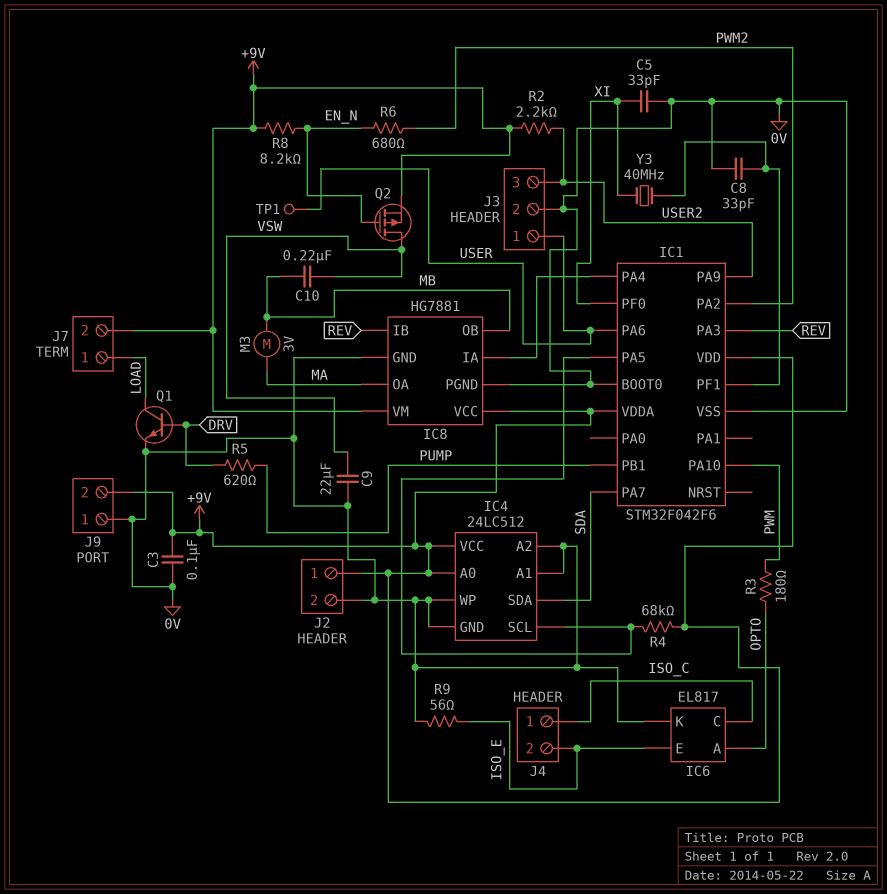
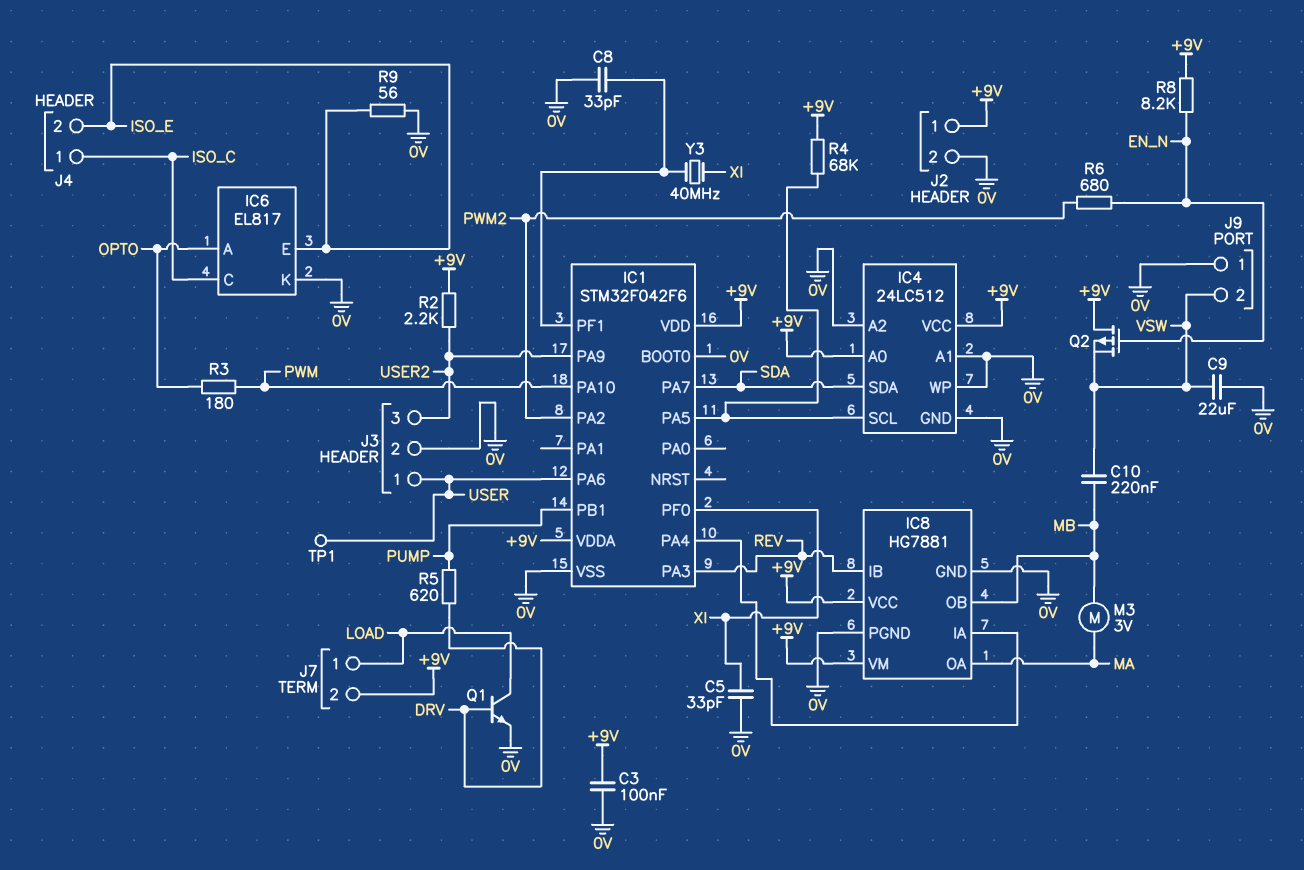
J9 pin 2: +9V -> VSW
Q2: PMOS (G EN_N, D VSW, S +9V) -> PMOS (G EN_N, D +9V, S VSW)

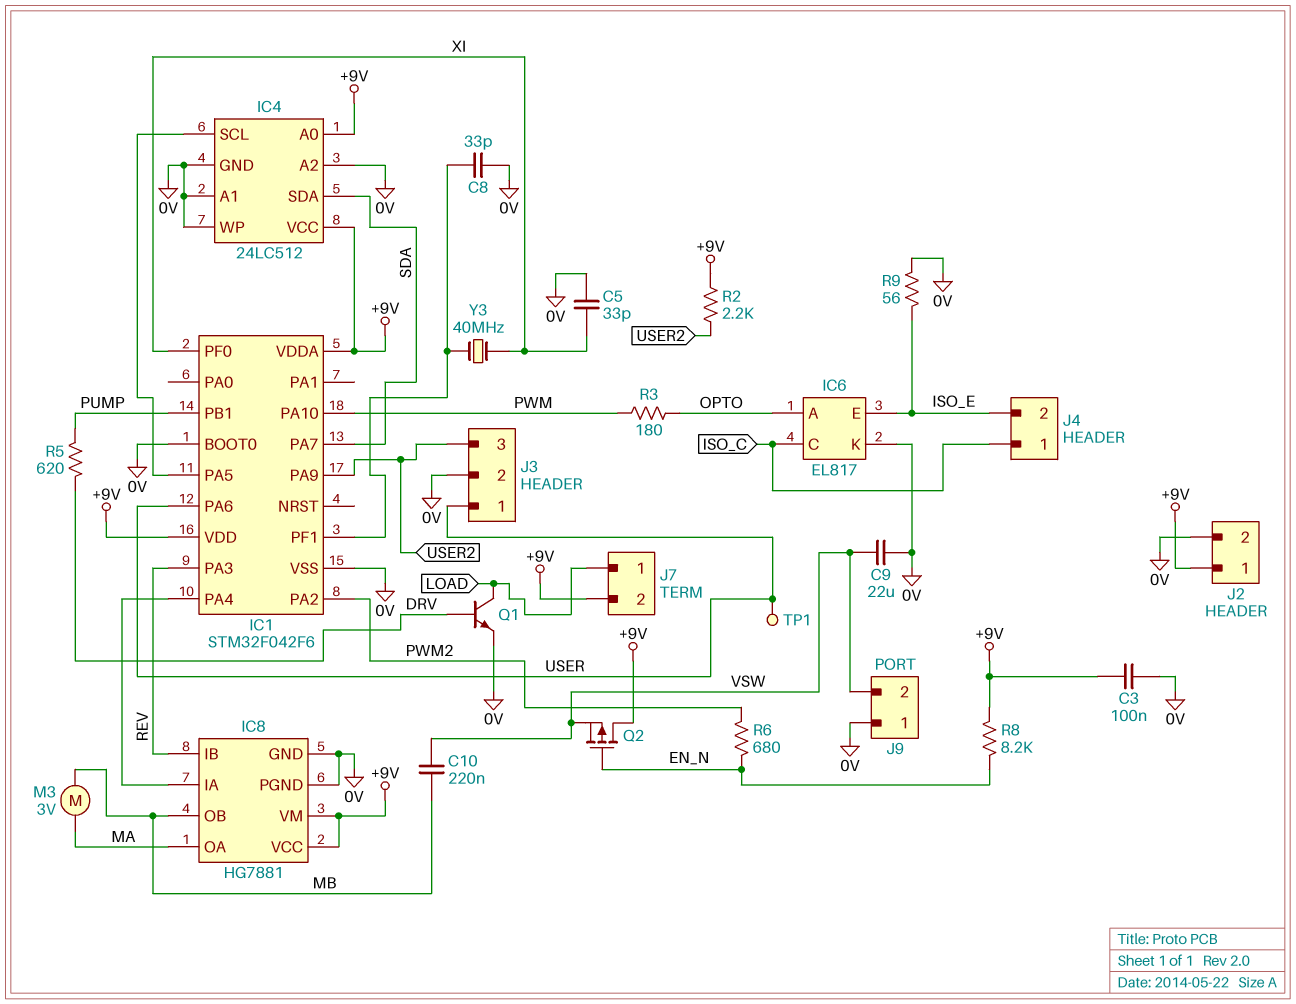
R4: 68k (+9V, IC1/PA5) -> none

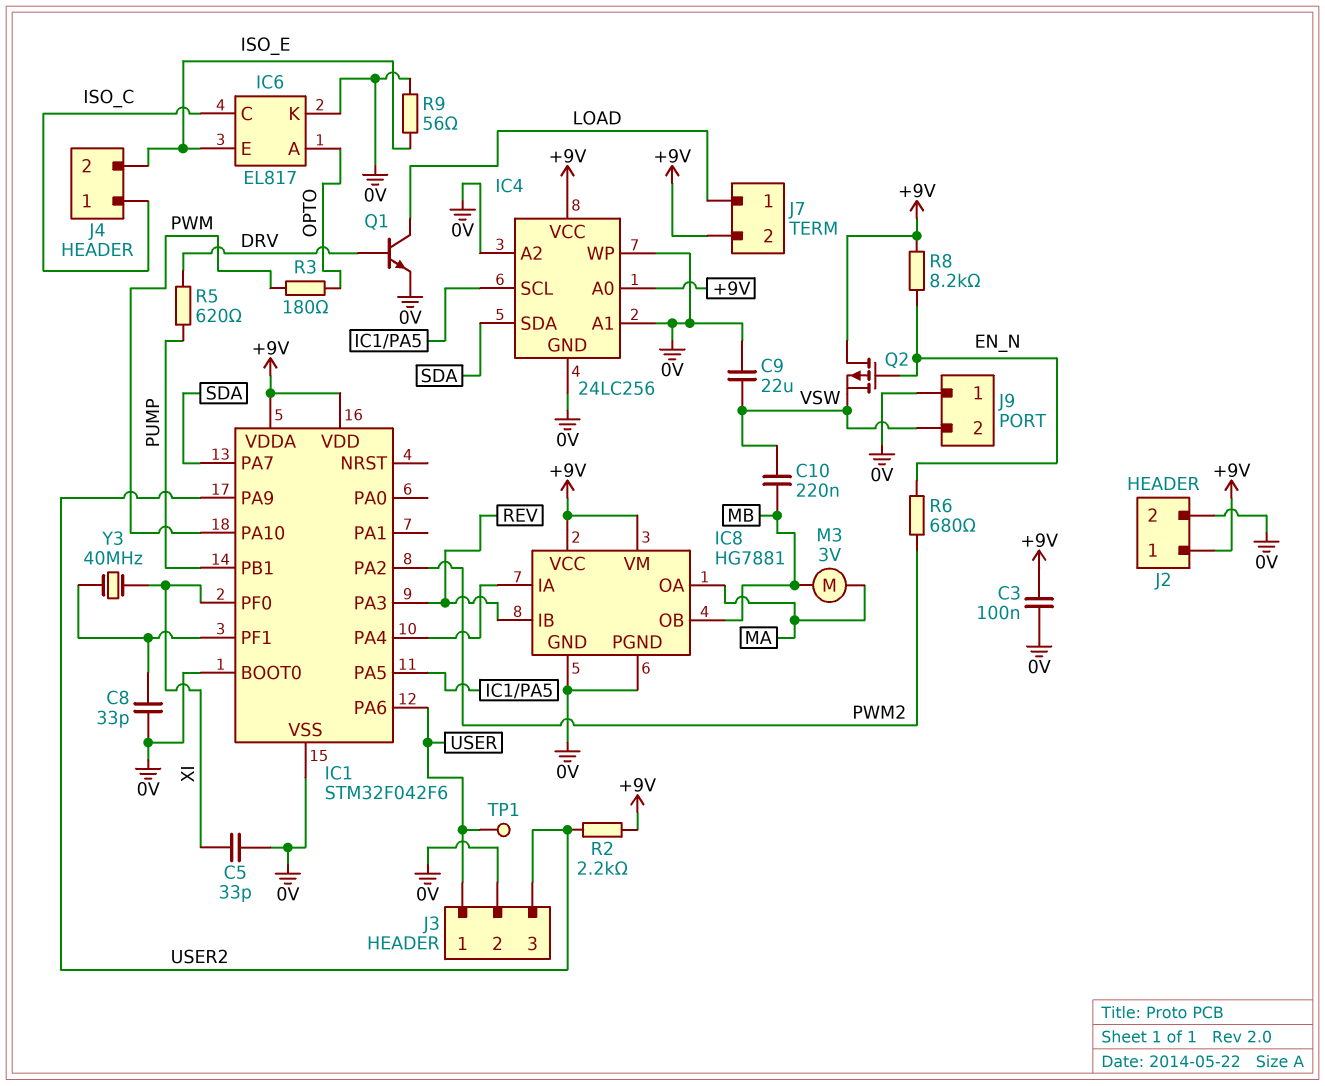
IC4: 24LC512 -> 24LC256

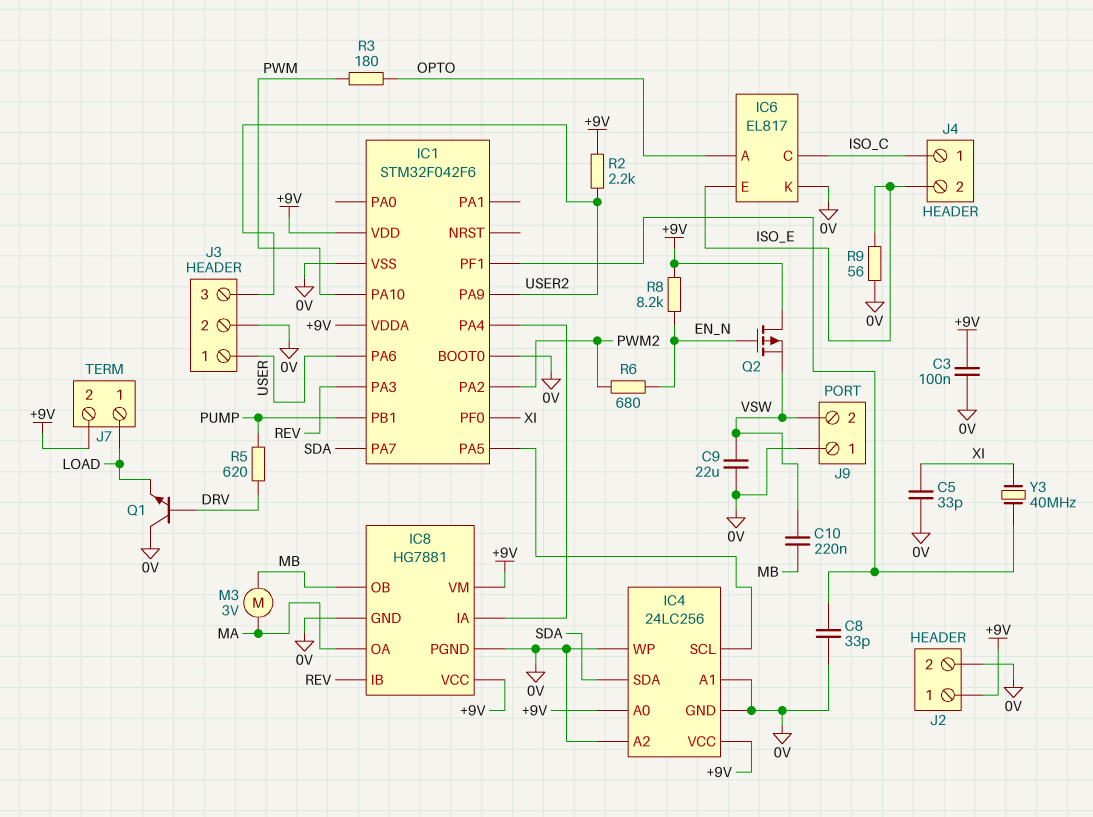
Q1: NPN (B DRV, C LOAD, E 0V) -> NPN (B DRV, C 0V, E LOAD)
TP1: test point (USER) -> none

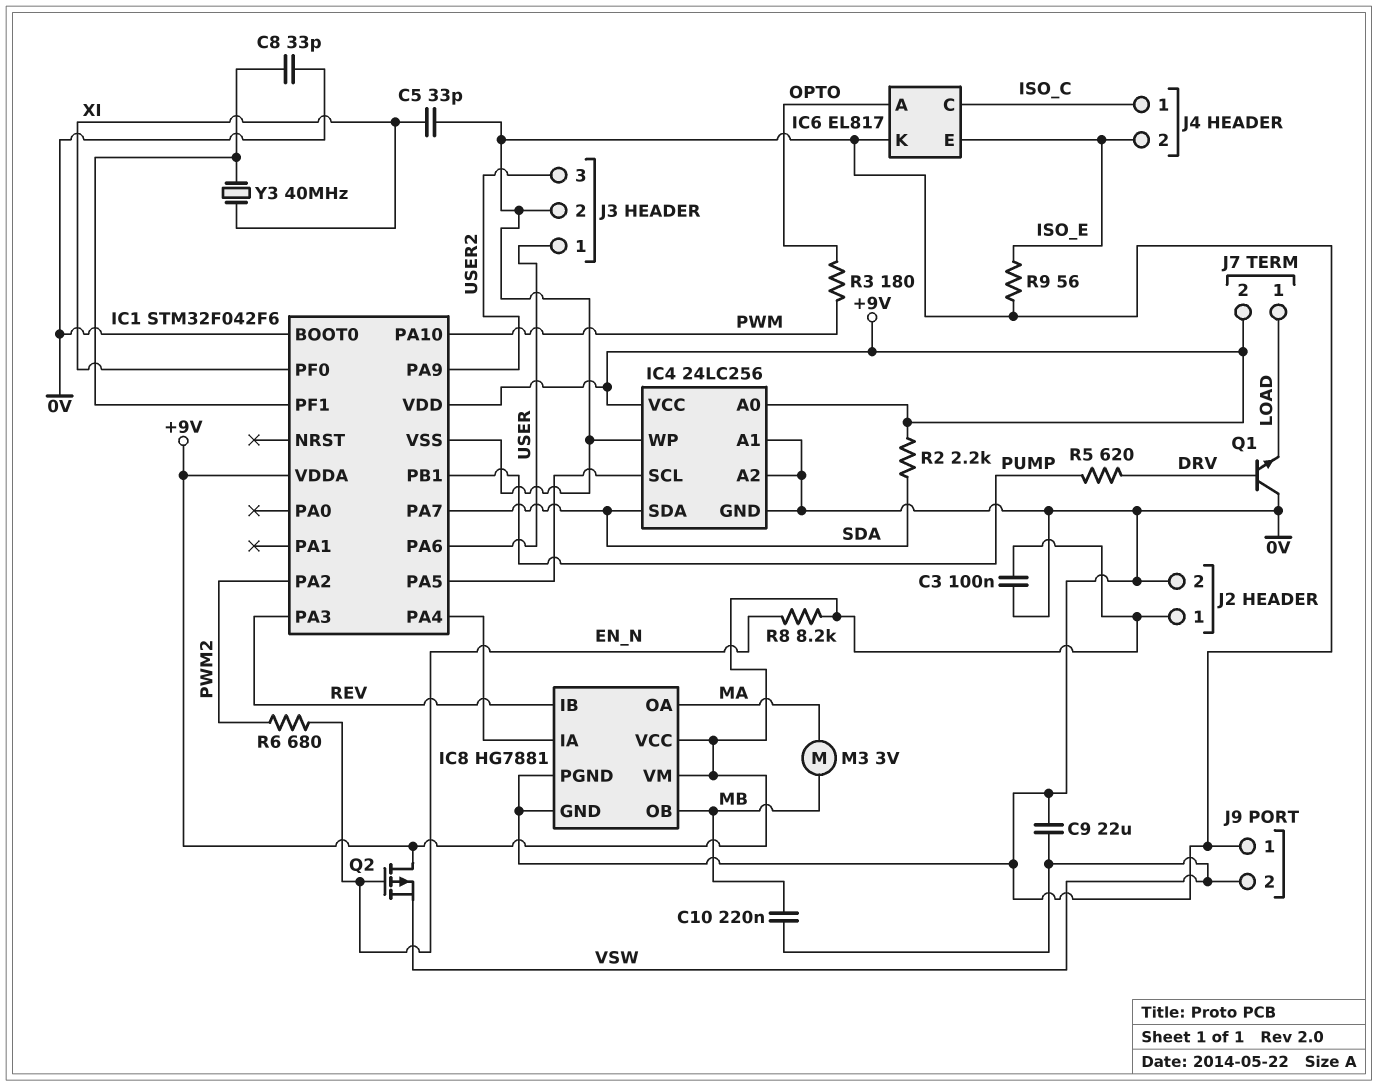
R2: 2.2k (+9V, USER2) -> 2.2k (+9V, SDA)

